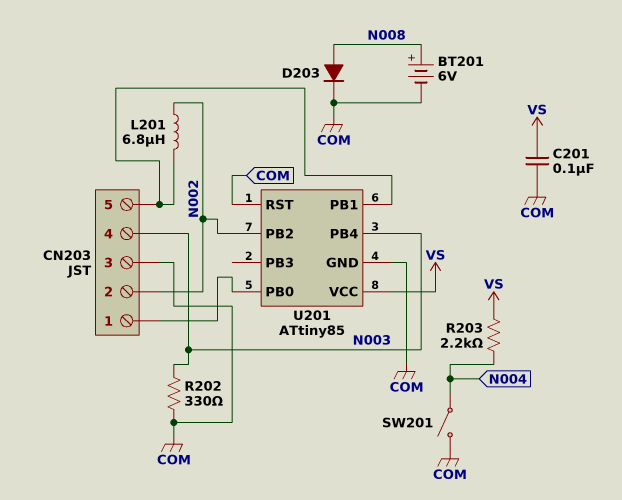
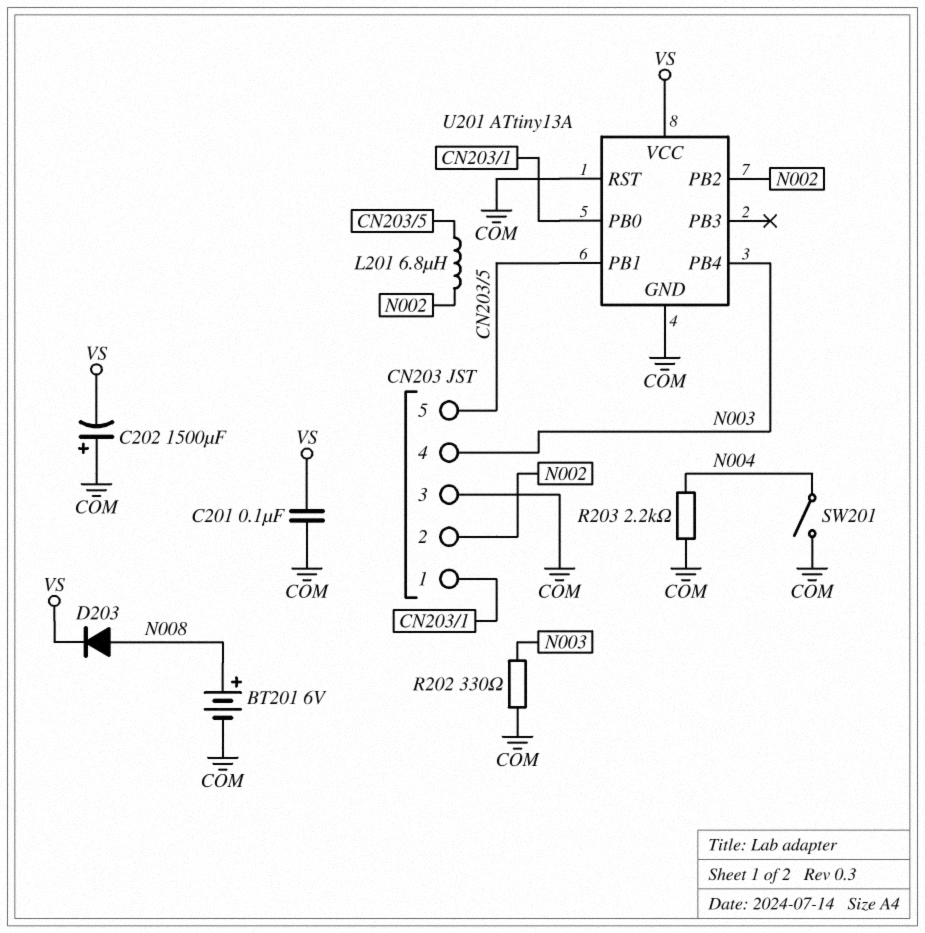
C202: none -> 1500uF (plus COM, minus VS)
D203: diode (A N008, K COM) -> diode (A N008, K VS)
R203: 2.2k (N004, VS) -> 2.2k (COM, N004)
U201: ATtiny85 -> ATtiny13A

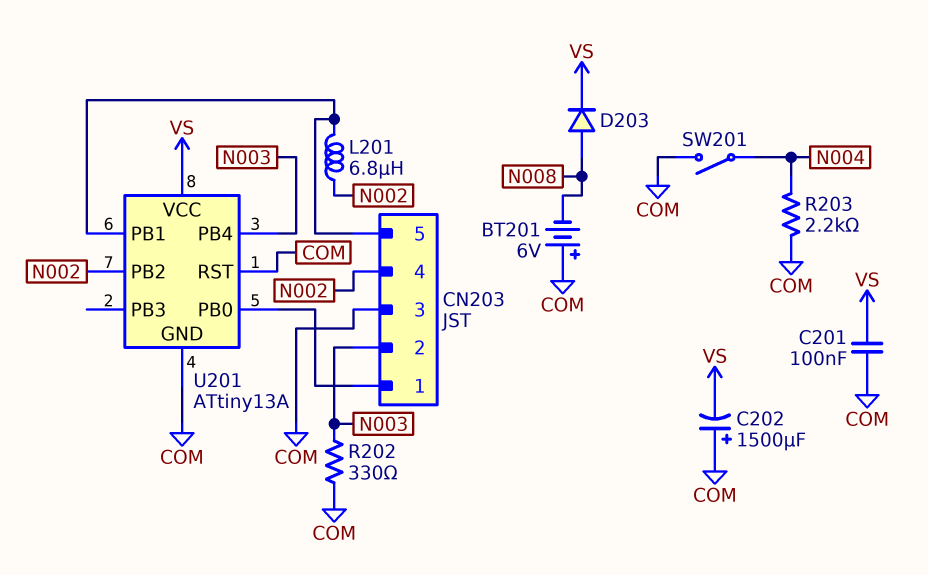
BT201: 6V (plus N008, minus COM) -> 6V (plus COM, minus N008)
CN203 pin 2: N002 -> N003
CN203 pin 4: N003 -> N002

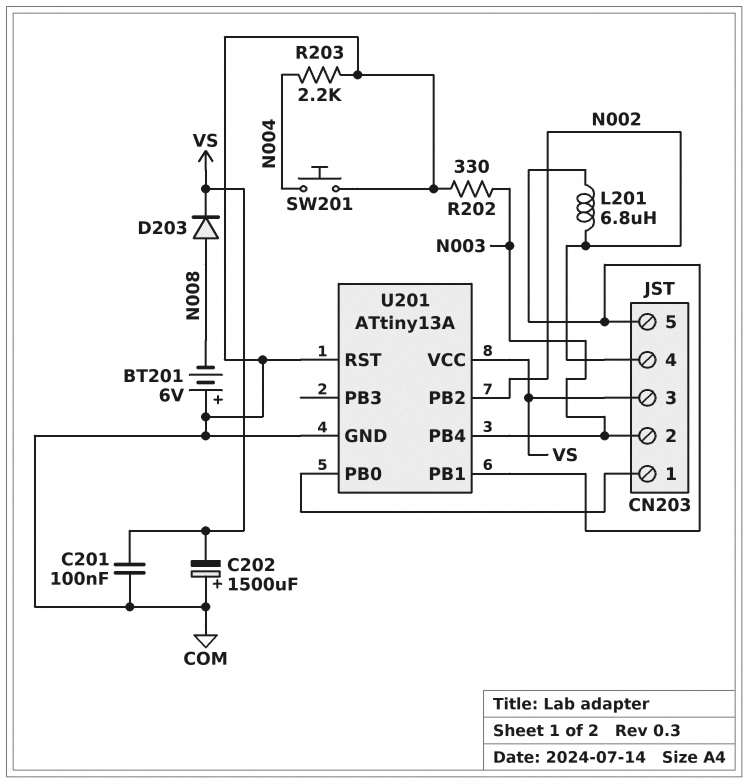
CN203 pin 3: COM -> VS
SW201: switch (COM, N004) -> button (COM, N004)

